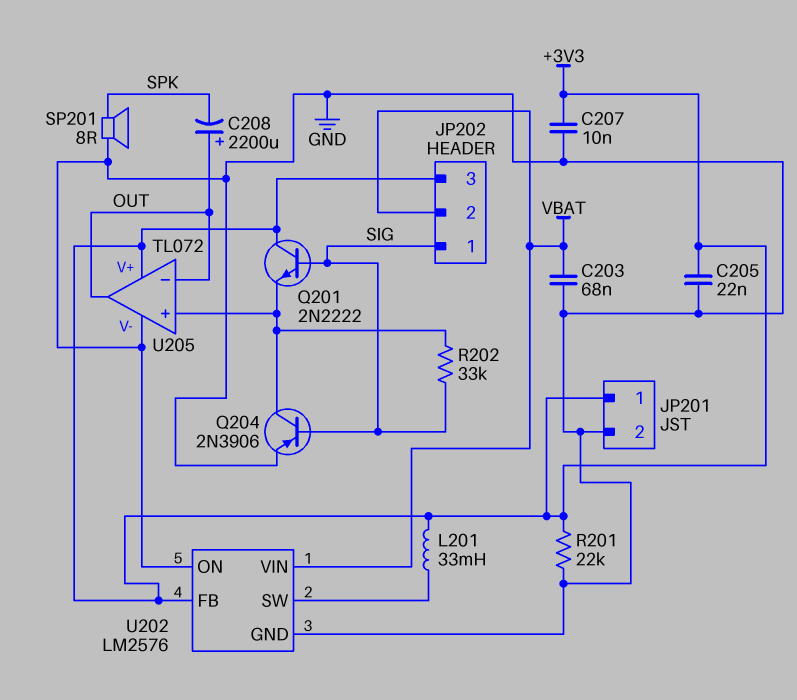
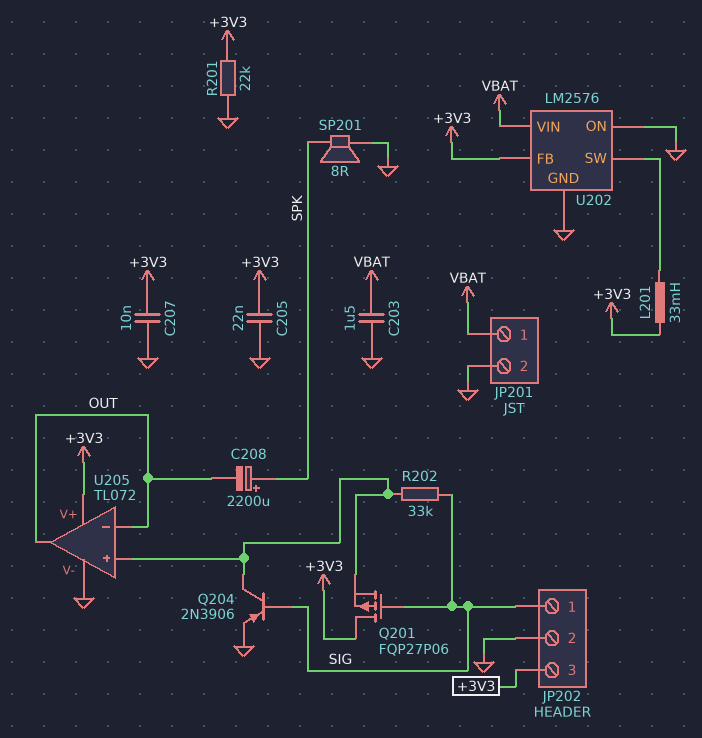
C203: 68nF (GND, VBAT) -> 1.5uF (GND, VBAT)
C208: 2200uF (plus OUT, minus SPK) -> 2200uF (plus SPK, minus OUT)
JP201 pin 1: +3V3 -> VBAT
JP202 pin 2: VBAT -> GND
Q201: NPN 2N2222 (B SIG, C +3V3, E U205/in+) -> PMOS FQP27P06 (G SIG, D +3V3, S U205/in+)

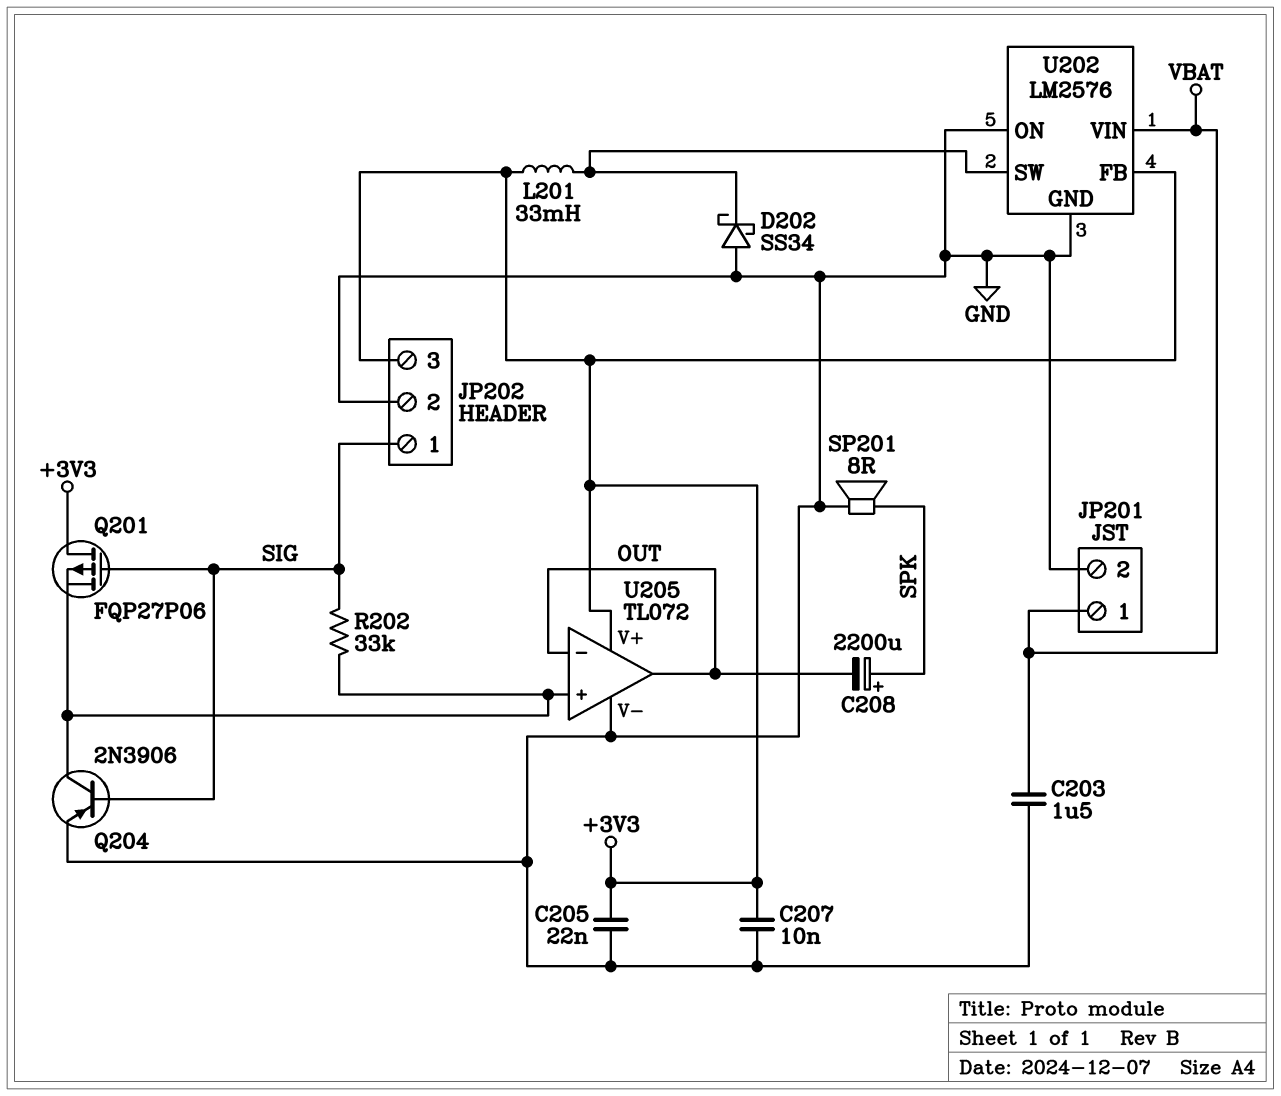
D202: none -> schottky SS34 (A GND, K U202/SW)
R201: 22k (+3V3, GND) -> none

